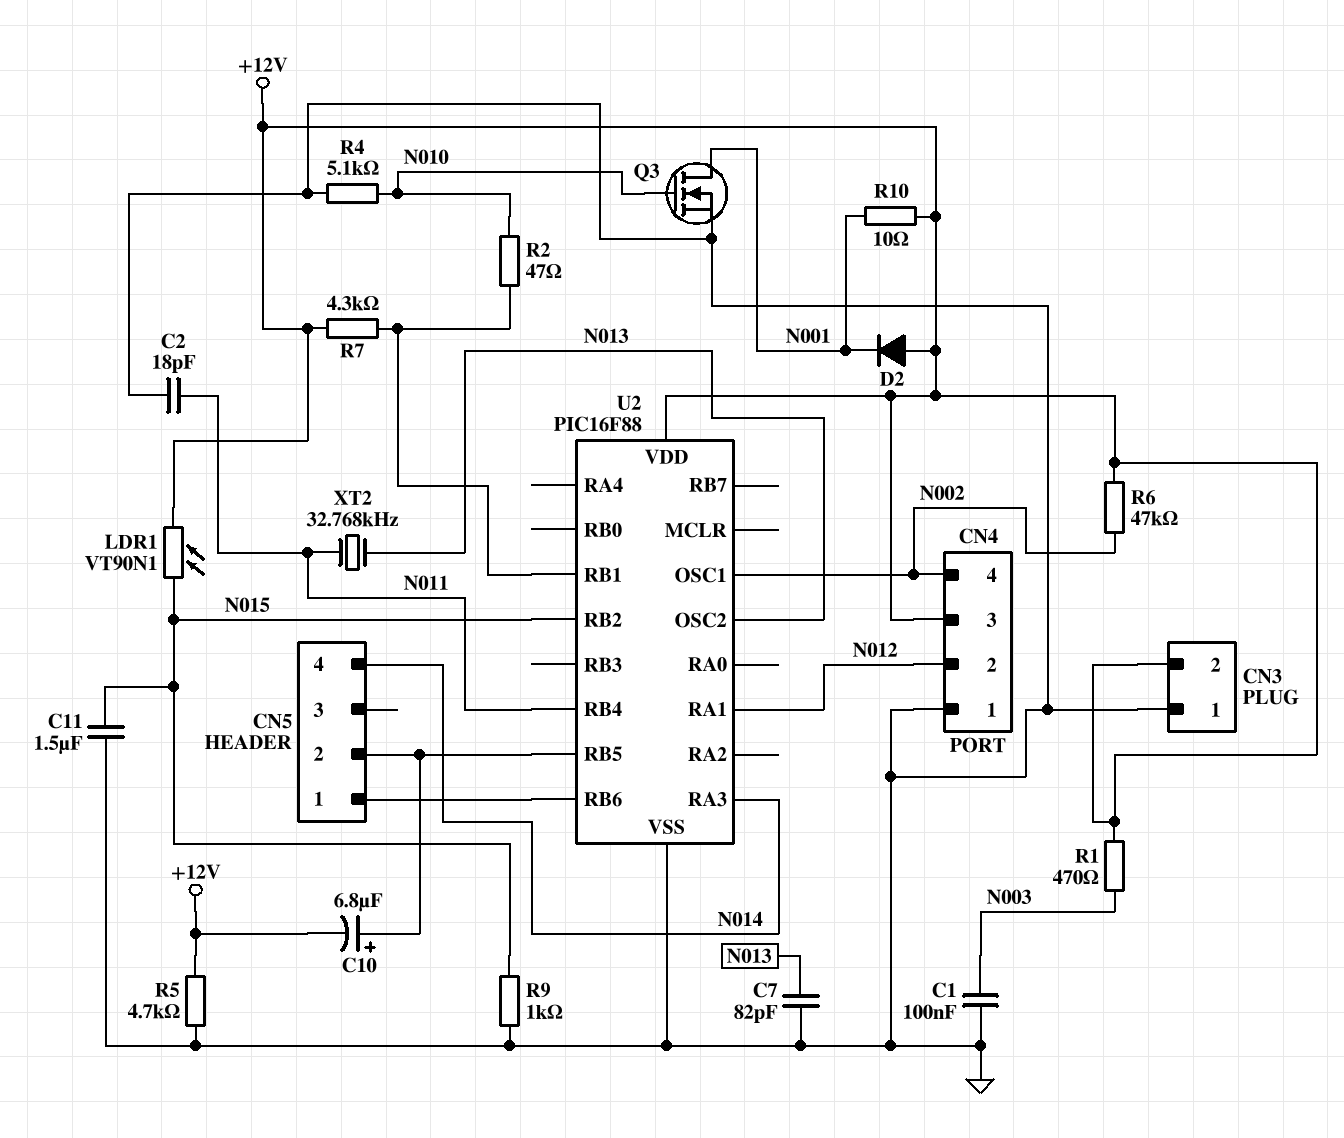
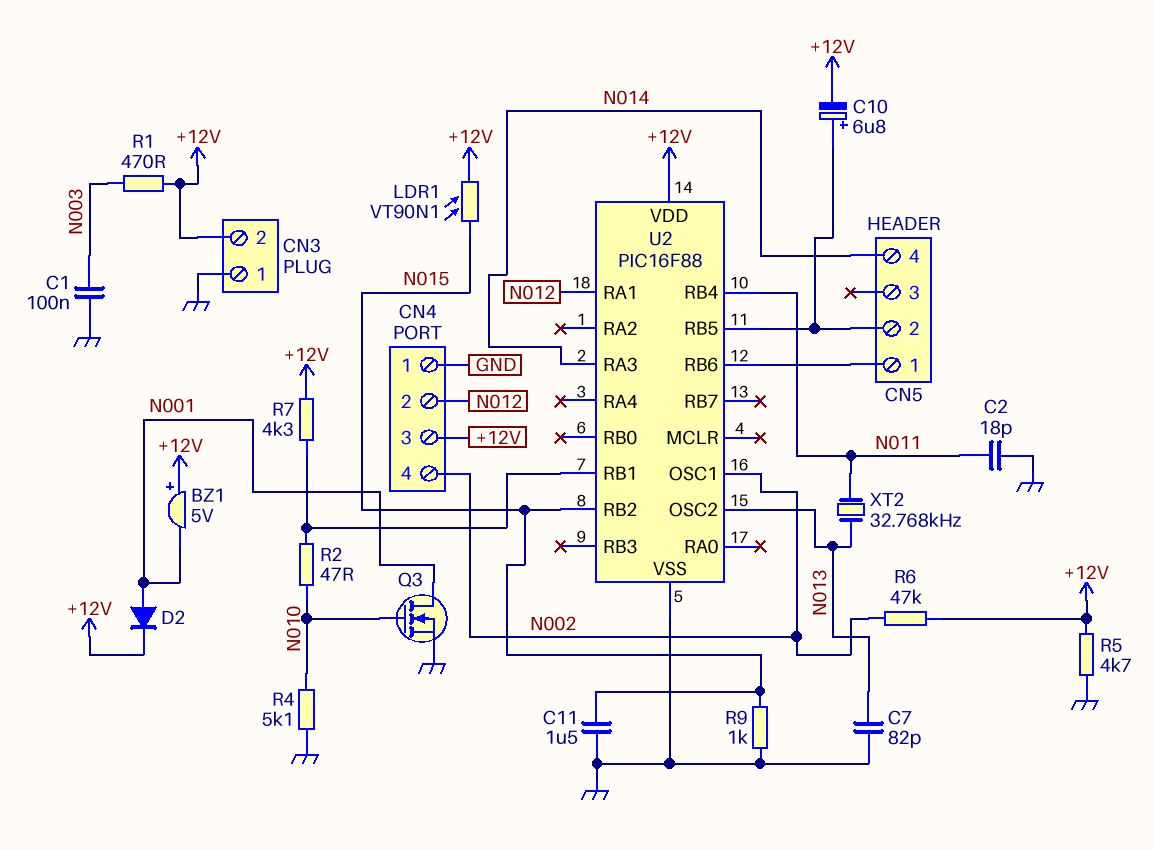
BZ1: none -> buzzer 5V (plus +12V, minus N001)
D2: diode (A +12V, K N001) -> diode (A N001, K +12V)
R10: 10 (+12V, N001) -> none

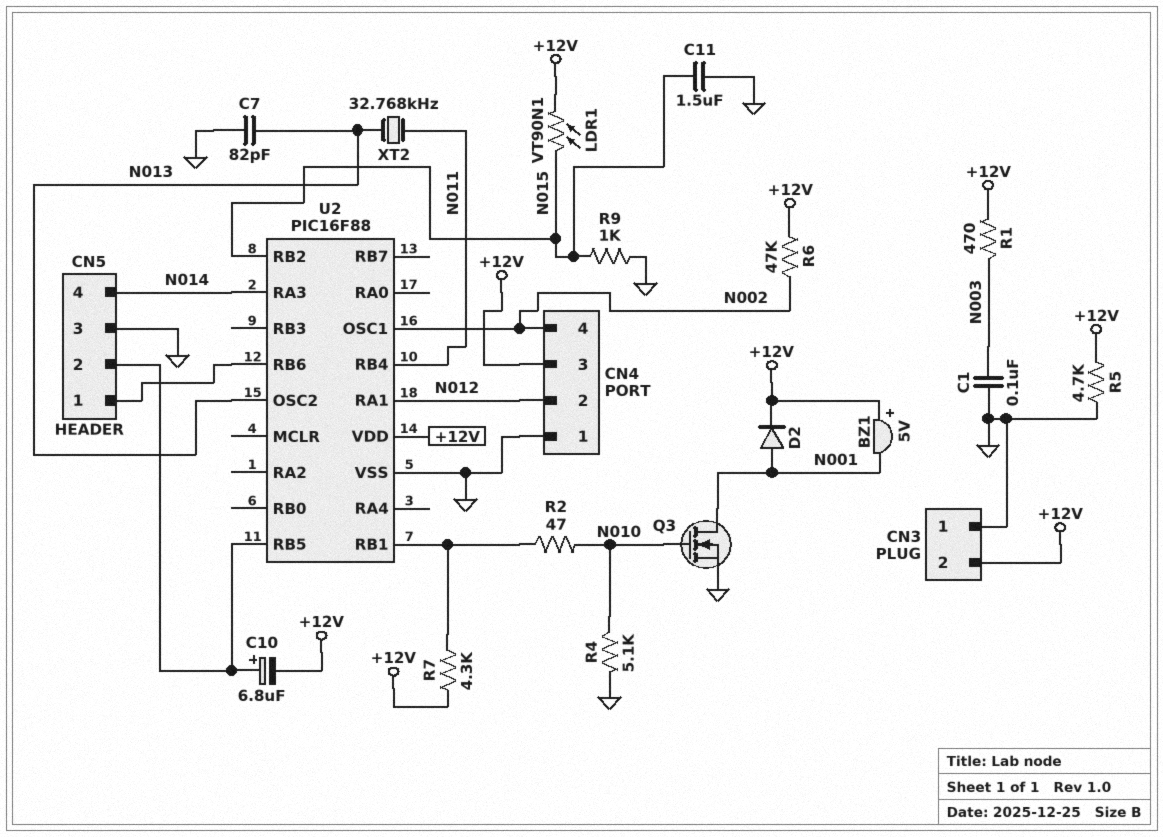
C2: 18pF (GND, N011) -> none
CN5 pin 3: none -> GND

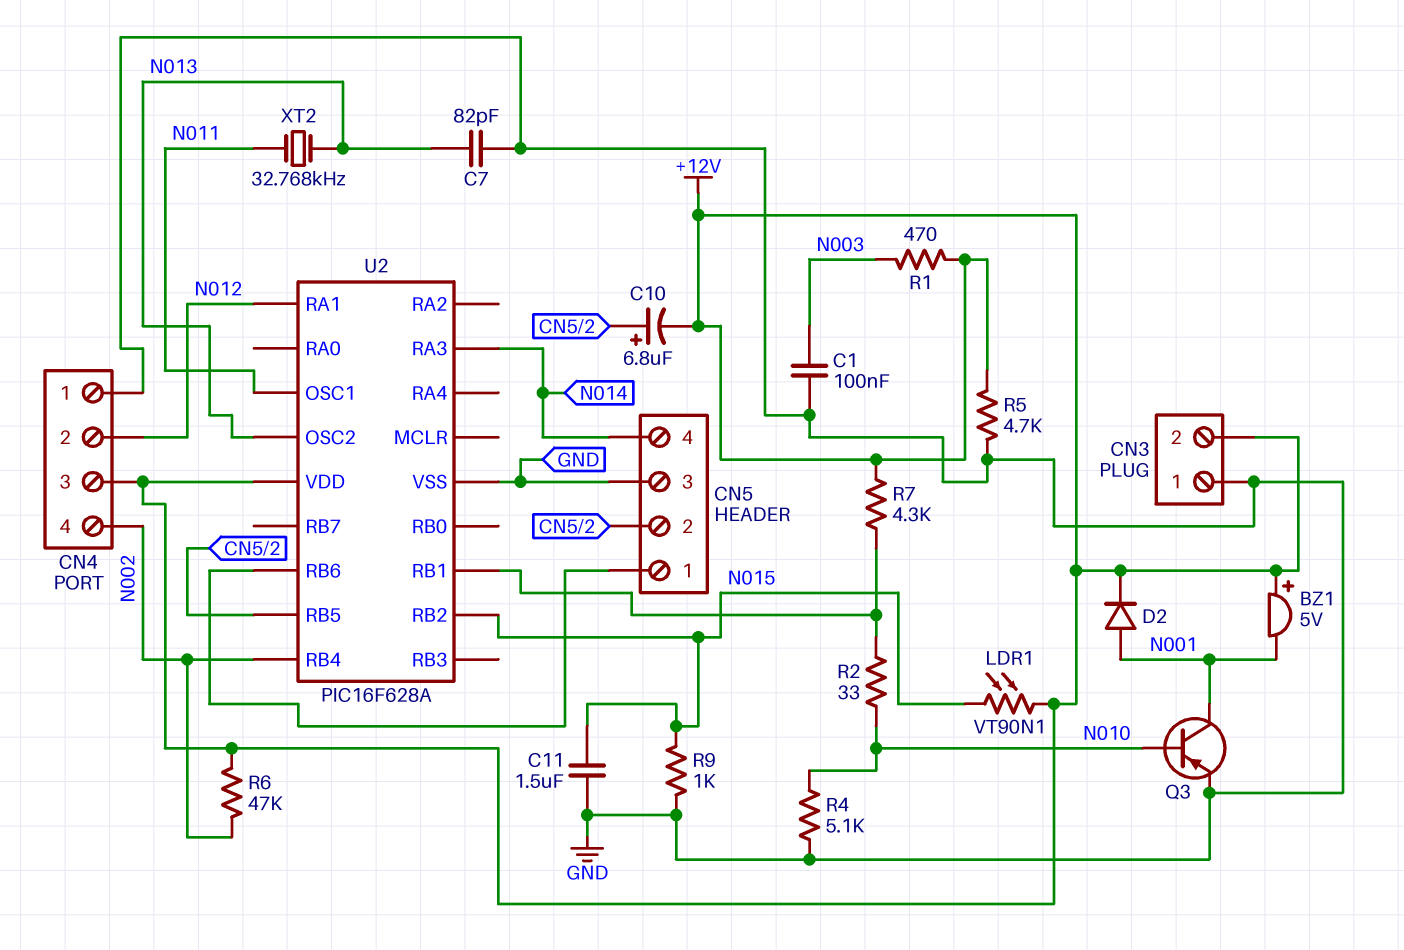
Q3: NMOS (G N010, D N001, S GND) -> PNP (B N010, C N001, E GND)
R2: 47 (N010, U2/RB1) -> 33 (N010, U2/RB1)
U2: PIC16F88 -> PIC16F628A
U2 pin OSC1: N002 -> N011
U2 pin RB4: N011 -> N002

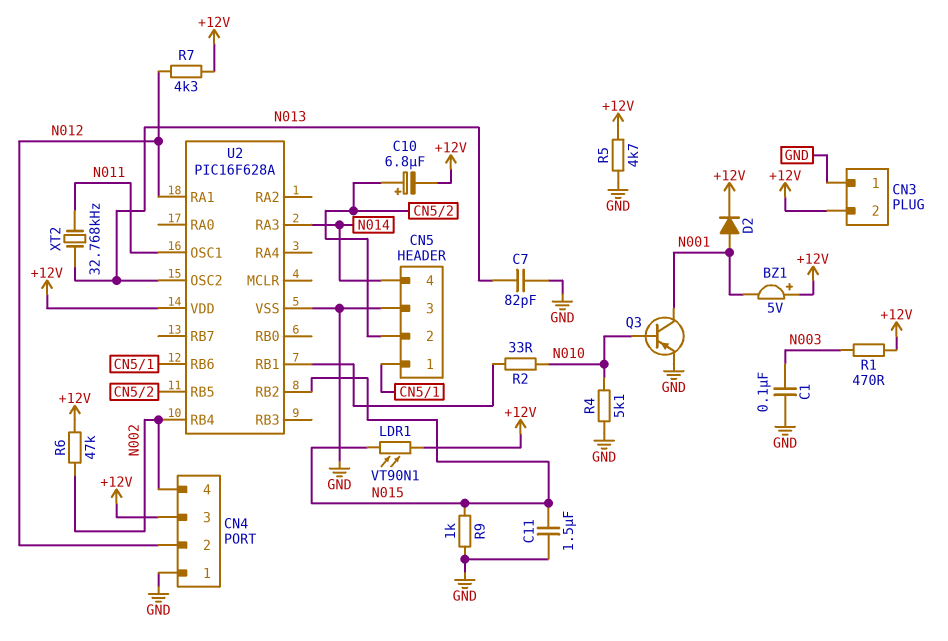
R7: 4.3k (+12V, U2/RB1) -> 4.3k (+12V, N012)

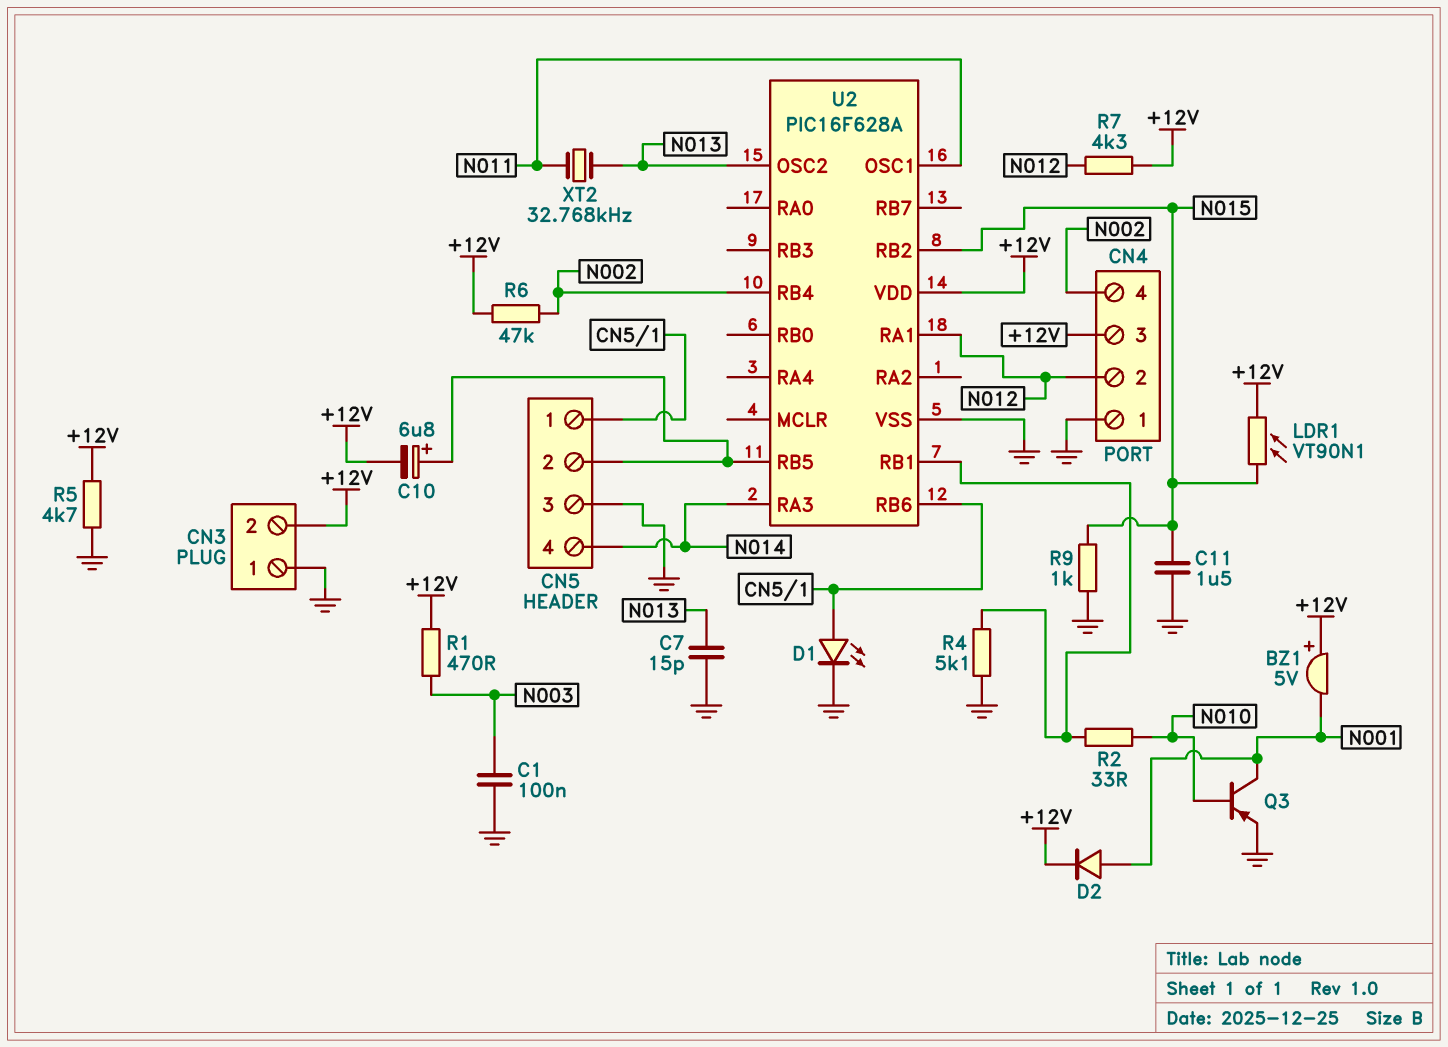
C7: 82pF (GND, N013) -> 15pF (GND, N013)
D1: none -> LED (A CN5/1, K GND)
R4: 5.1k (GND, N010) -> 5.1k (GND, U2/RB1)

